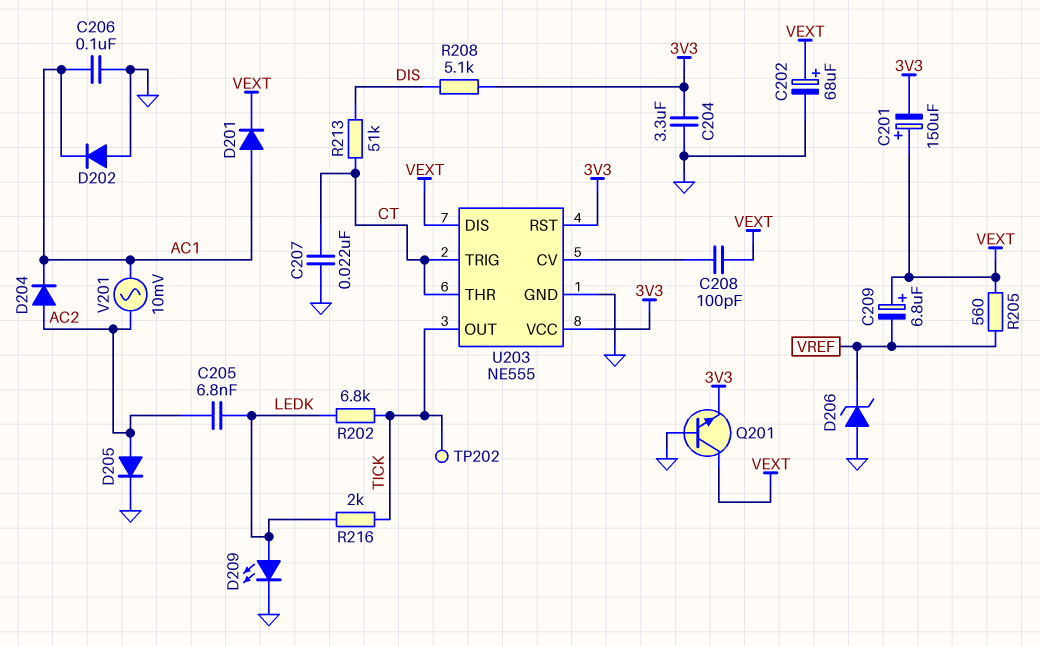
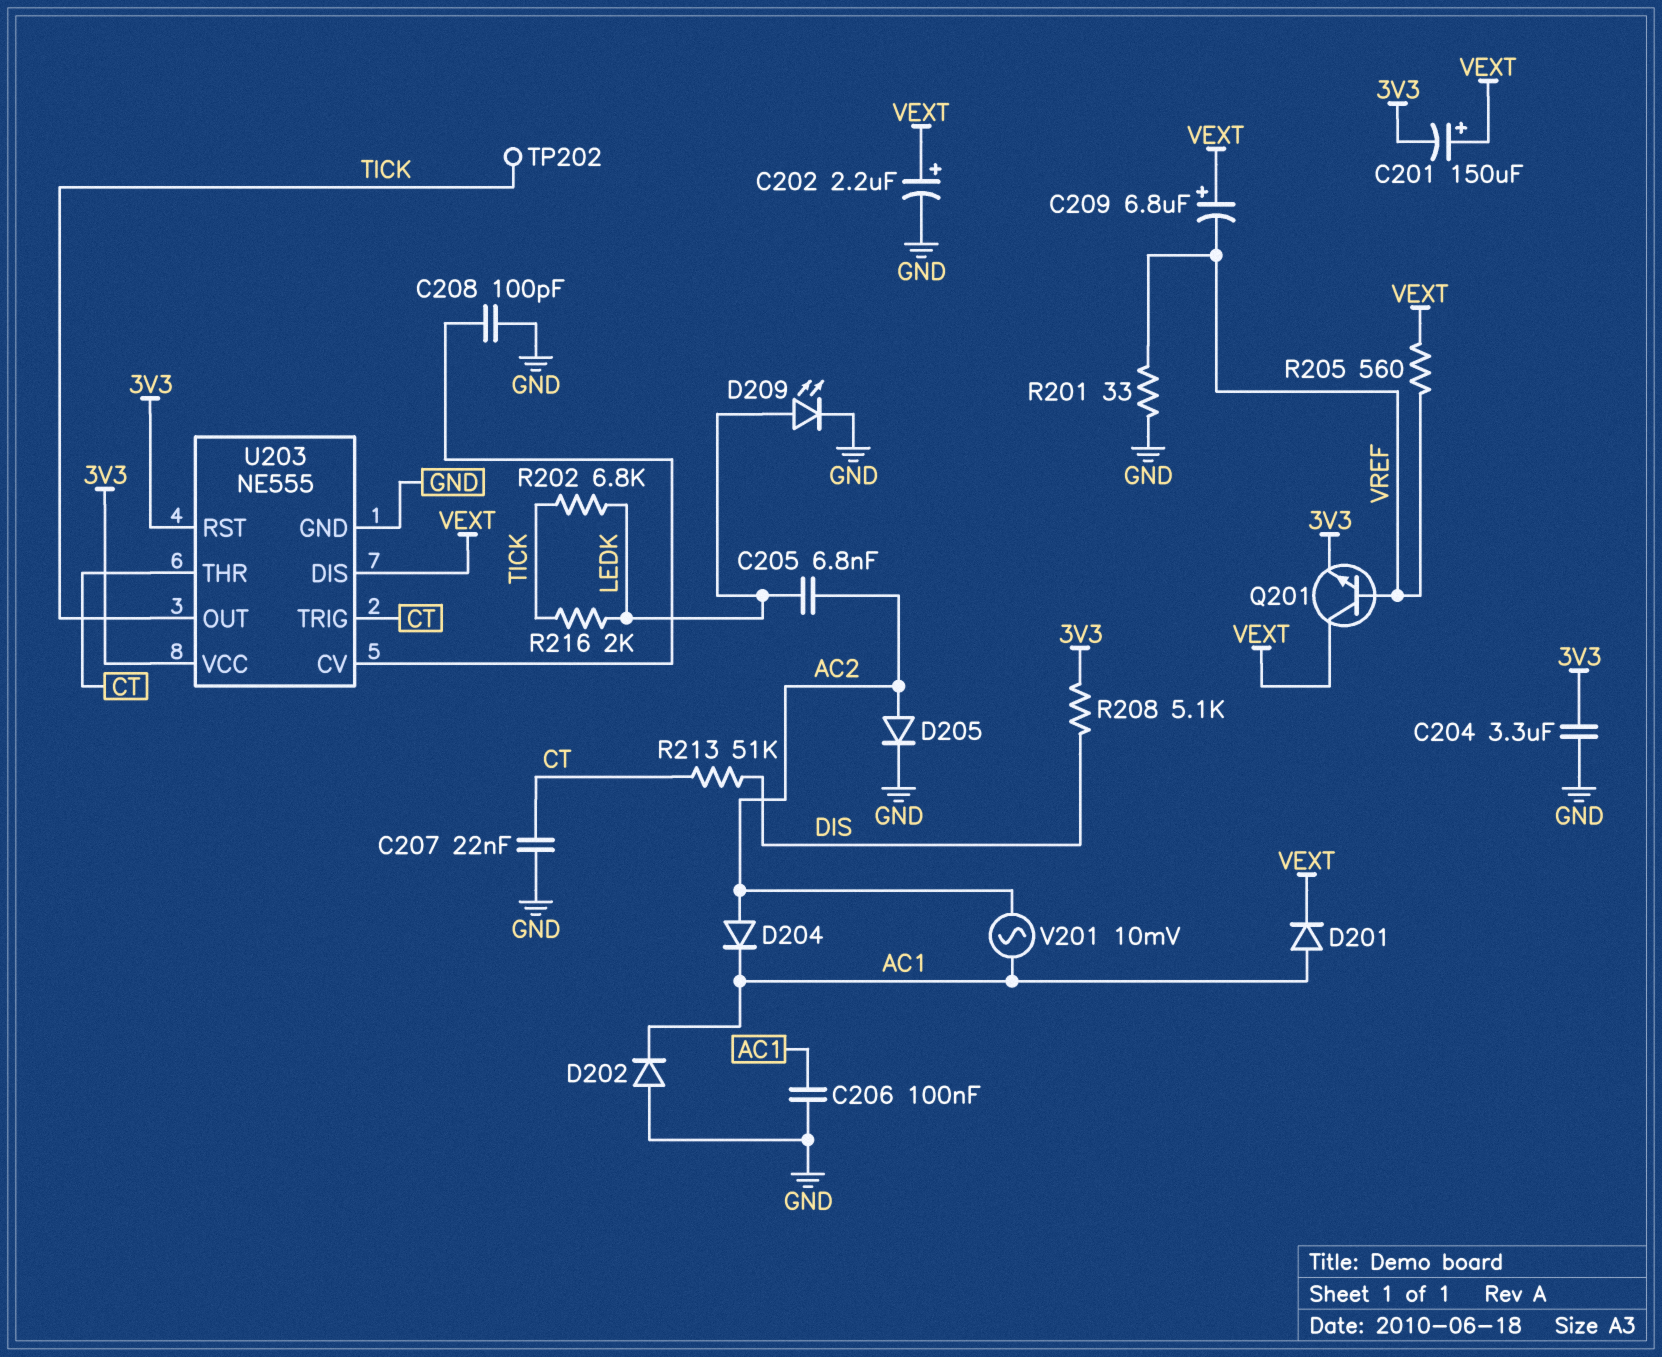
C202: 68uF (plus VEXT, minus GND) -> 2.2uF (plus VEXT, minus GND)
C208: 100pF (U203/CV, VEXT) -> 100pF (GND, U203/CV)
D206: zener (A GND, K VREF) -> none
Q201: NPN (B GND, C VEXT, E 3V3) -> NPN (B VREF, C VEXT, E 3V3)
R201: none -> 33 (GND, VREF)

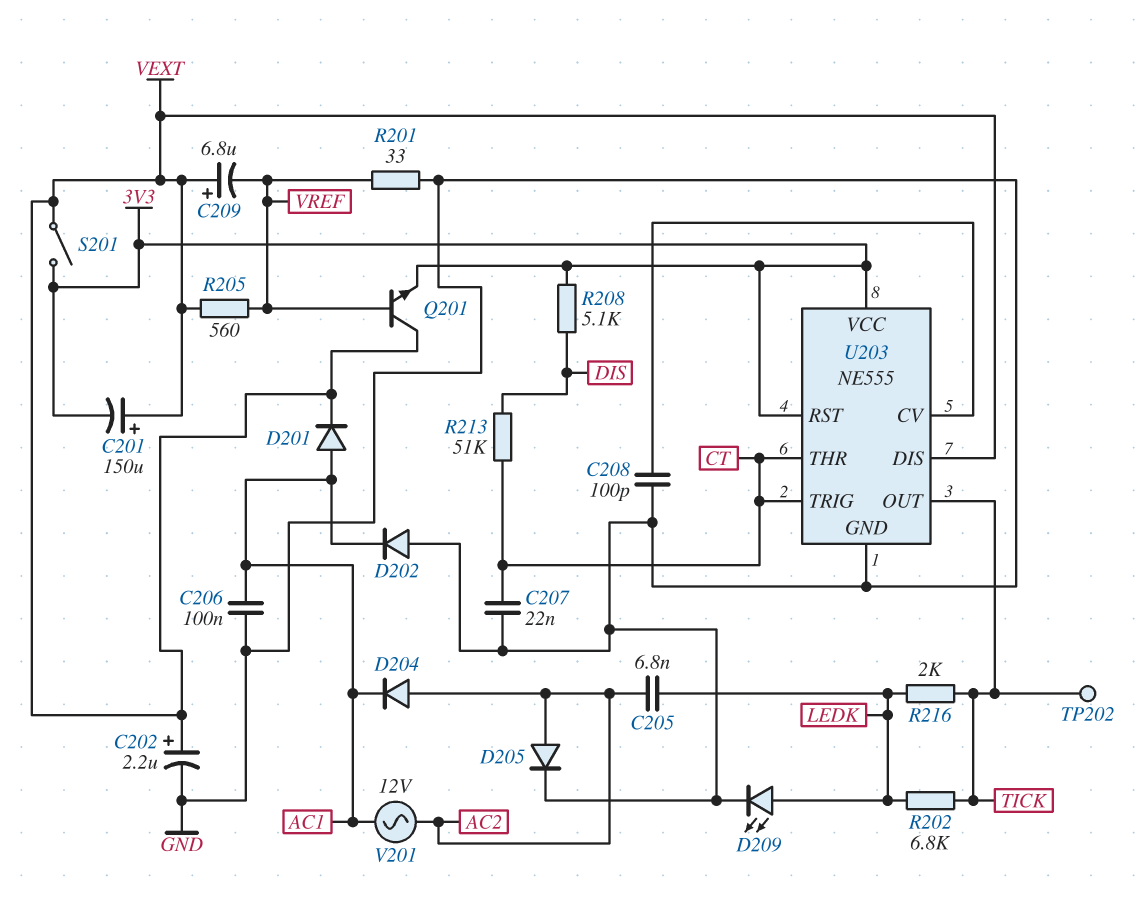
C204: 3.3uF (3V3, GND) -> none
S201: none -> switch (3V3, VEXT)
V201: AC 10mV (AC1, AC2) -> AC 12V (AC1, AC2)

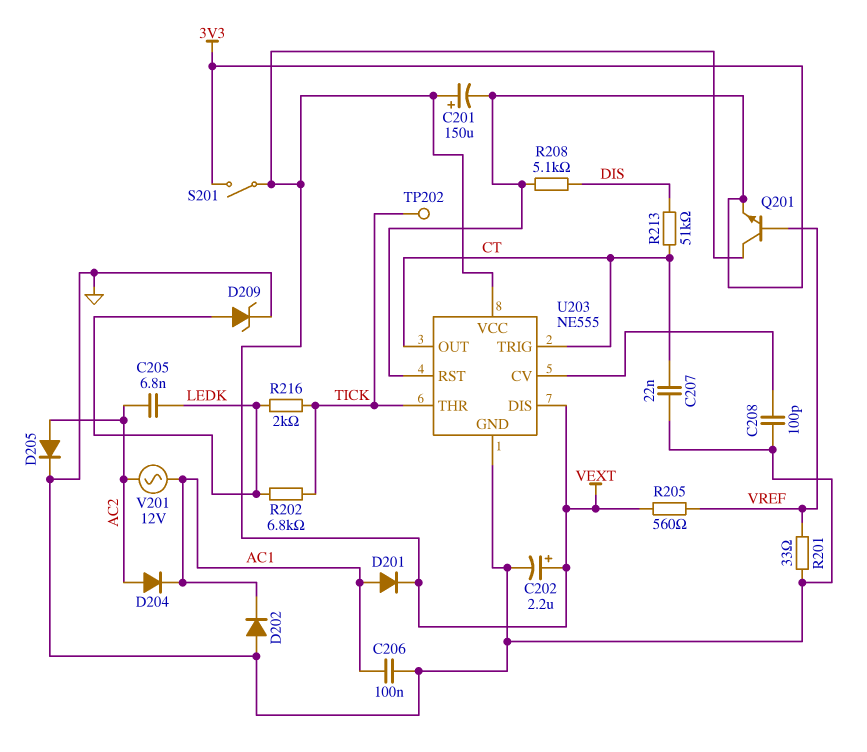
C209: 6.8uF (plus VEXT, minus VREF) -> none
D209: LED (A LEDK, K GND) -> zener (A LEDK, K GND)
U203 pin OUT: TICK -> CT
U203 pin THR: CT -> TICK
U203 pin VCC: 3V3 -> VEXT

